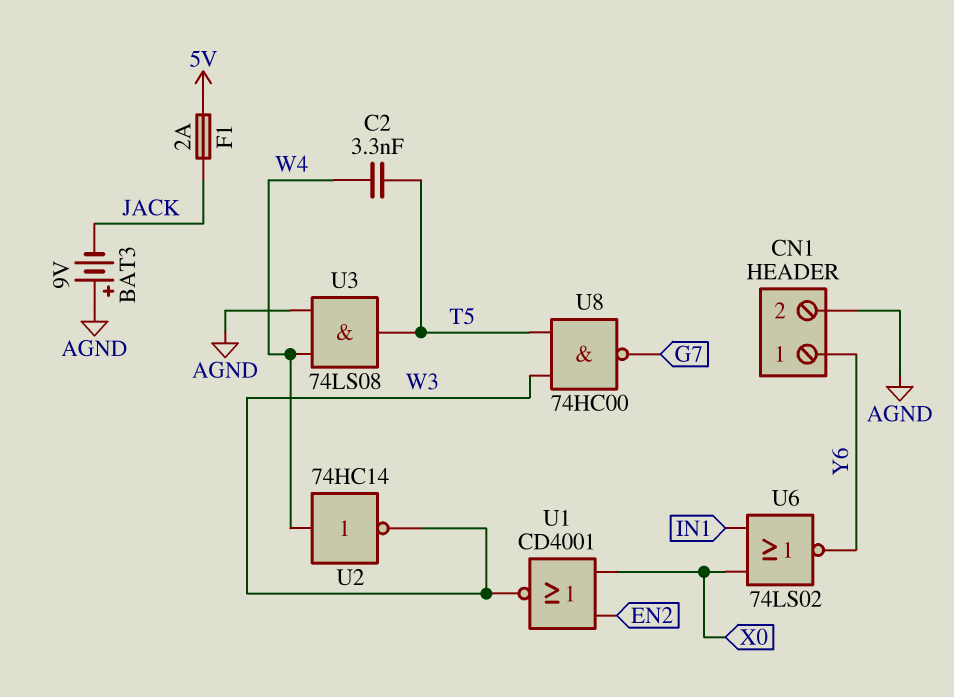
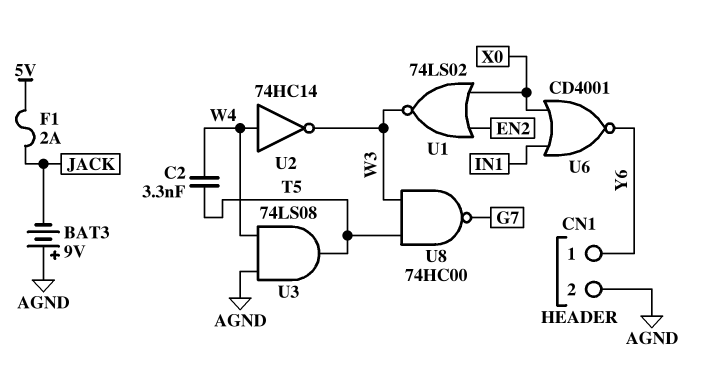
U1: NOR CD4001 (in EN2, in X0, out W3) -> NOR 74LS02 (in EN2, in X0, out W3)
U6: NOR 74LS02 (in IN1, in X0, out Y6) -> NOR CD4001 (in IN1, in X0, out Y6)

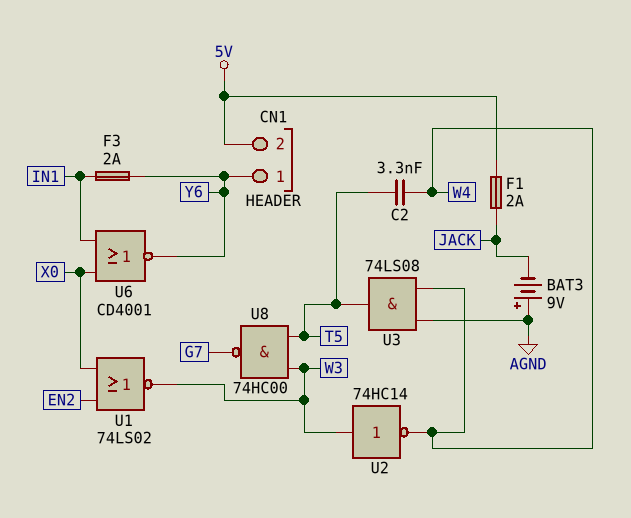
CN1 pin 2: AGND -> 5V
F3: none -> 2A (IN1, Y6)
U2: NOT 74HC14 (in W4, out W3) -> NOT 74HC14 (in W3, out W4)

